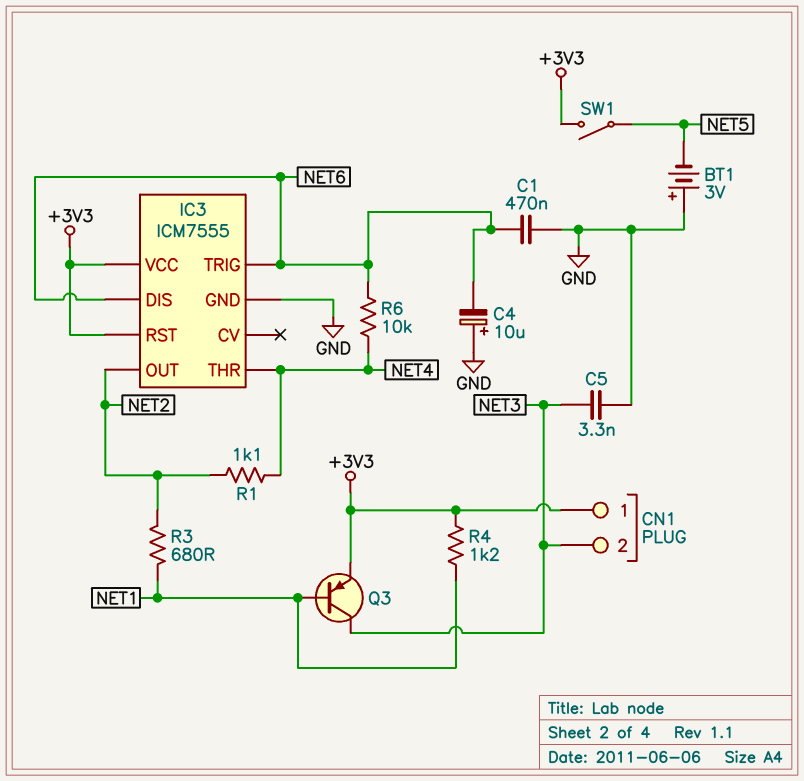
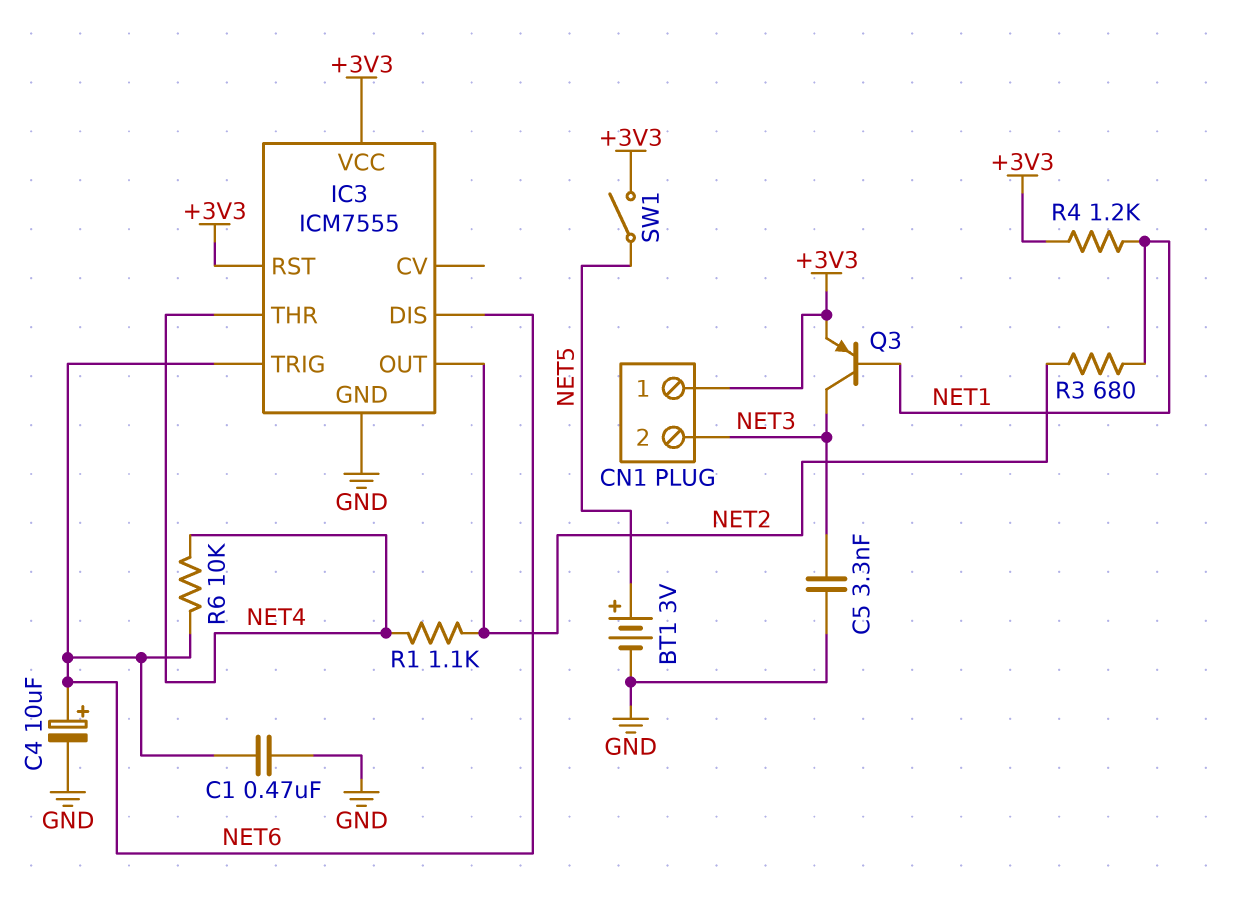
BT1: 3V (plus GND, minus NET5) -> 3V (plus NET5, minus GND)
C4: 10uF (plus GND, minus NET6) -> 10uF (plus NET6, minus GND)

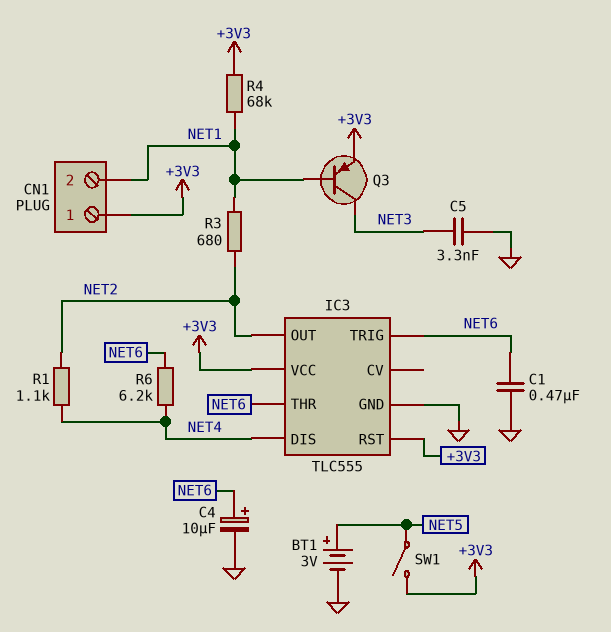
CN1 pin 2: NET3 -> NET1
IC3: ICM7555 -> TLC555
IC3 pin DIS: NET6 -> NET4
IC3 pin THR: NET4 -> NET6
R4: 1.2k (+3V3, NET1) -> 68k (+3V3, NET1)
R6: 10k (NET4, NET6) -> 6.2k (NET4, NET6)

